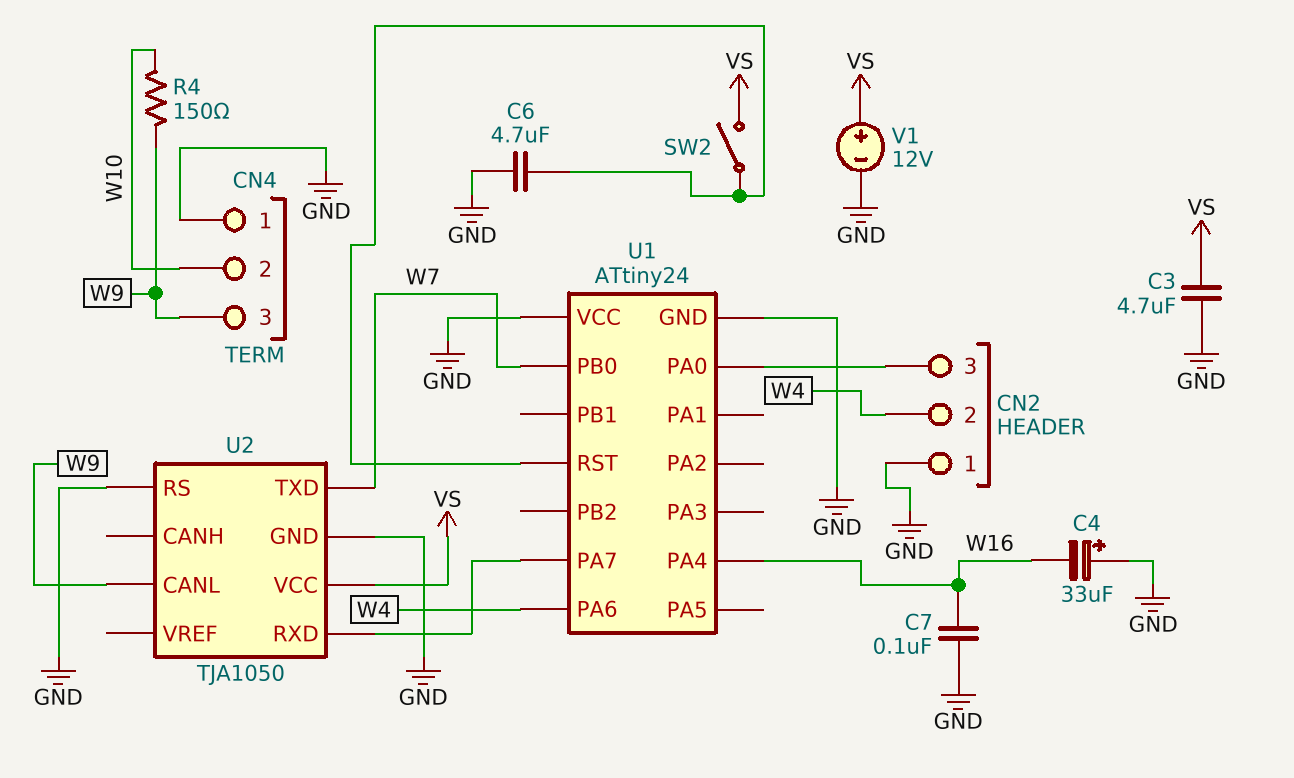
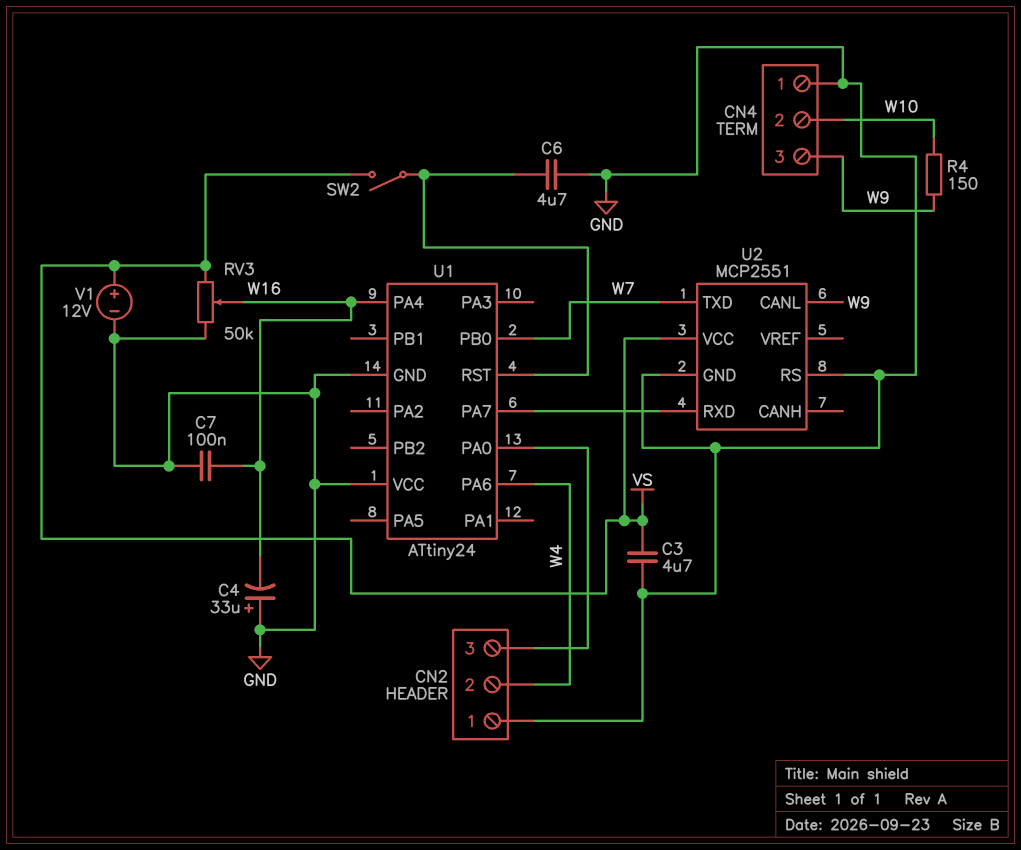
RV3: none -> 50k (GND, VS, wiper W16)
U2: TJA1050 -> MCP2551

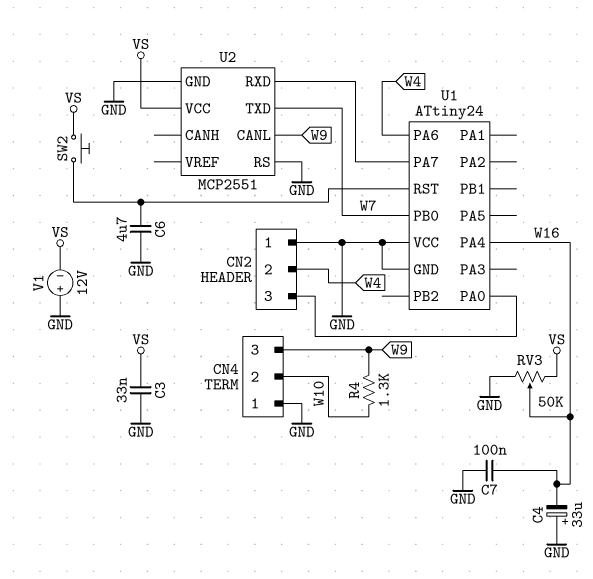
C3: 4.7uF (GND, VS) -> 33nF (GND, VS)
R4: 150 (W9, W10) -> 1.3k (W9, W10)
SW2: switch (U1/RST, VS) -> button (U1/RST, VS)
V1: 12V (plus VS, minus GND) -> 12V (plus GND, minus VS)

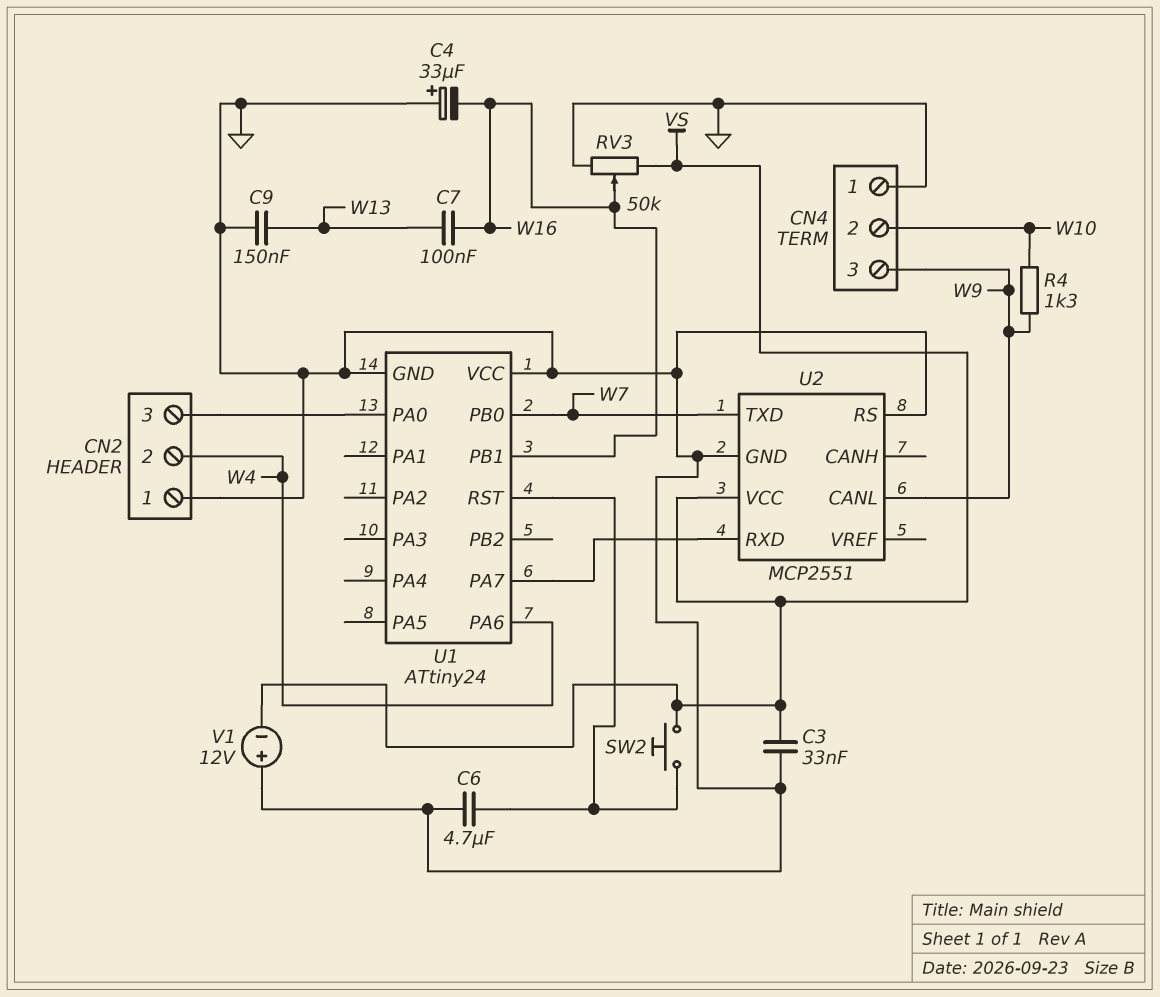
C7: 100nF (GND, W16) -> 100nF (W13, W16)
C9: none -> 150nF (GND, W13)
U1 pin PA4: W16 -> none
U1 pin PB1: none -> W16

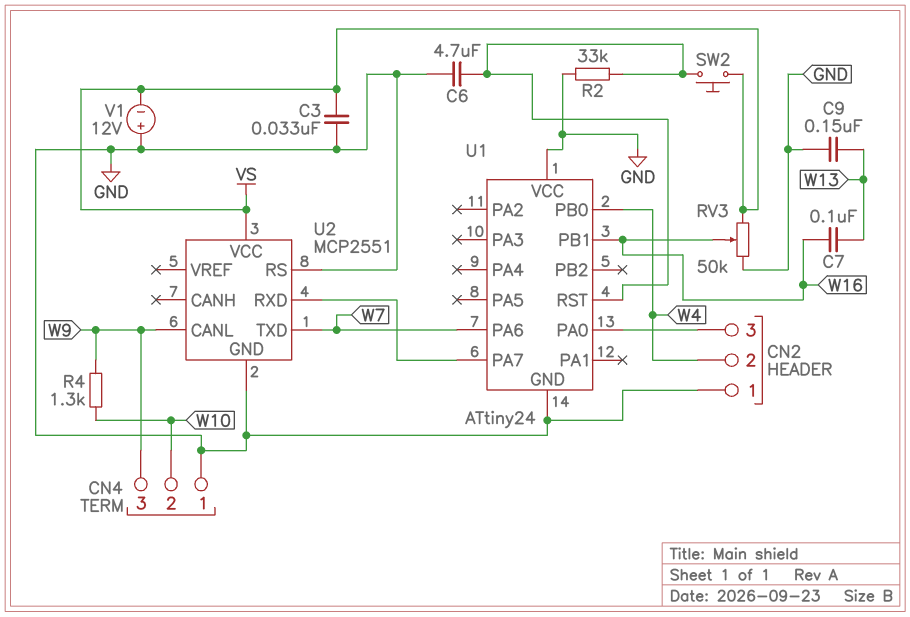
C4: 33uF (plus GND, minus W16) -> none
R2: none -> 33k (GND, U1/RST)
U1 pin PA6: W4 -> W7
U1 pin PB0: W7 -> W4

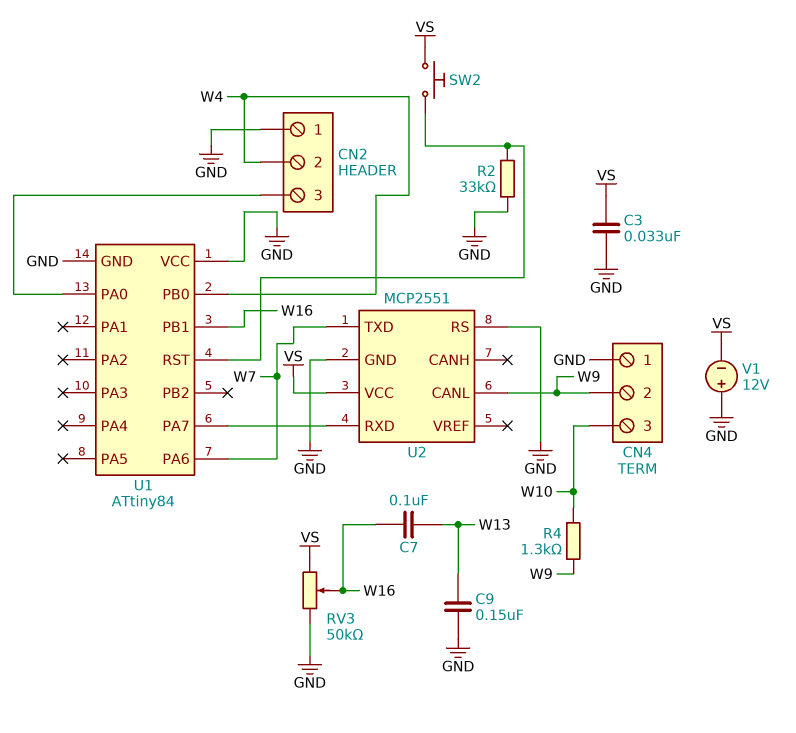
C6: 4.7uF (GND, U1/RST) -> none
CN4 pin 2: W10 -> W9
CN4 pin 3: W9 -> W10
U1: ATtiny24 -> ATtiny84

